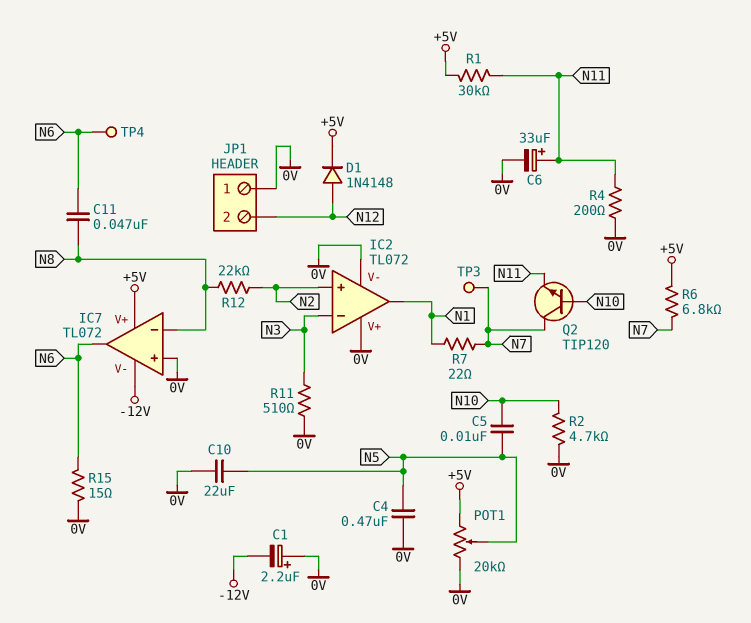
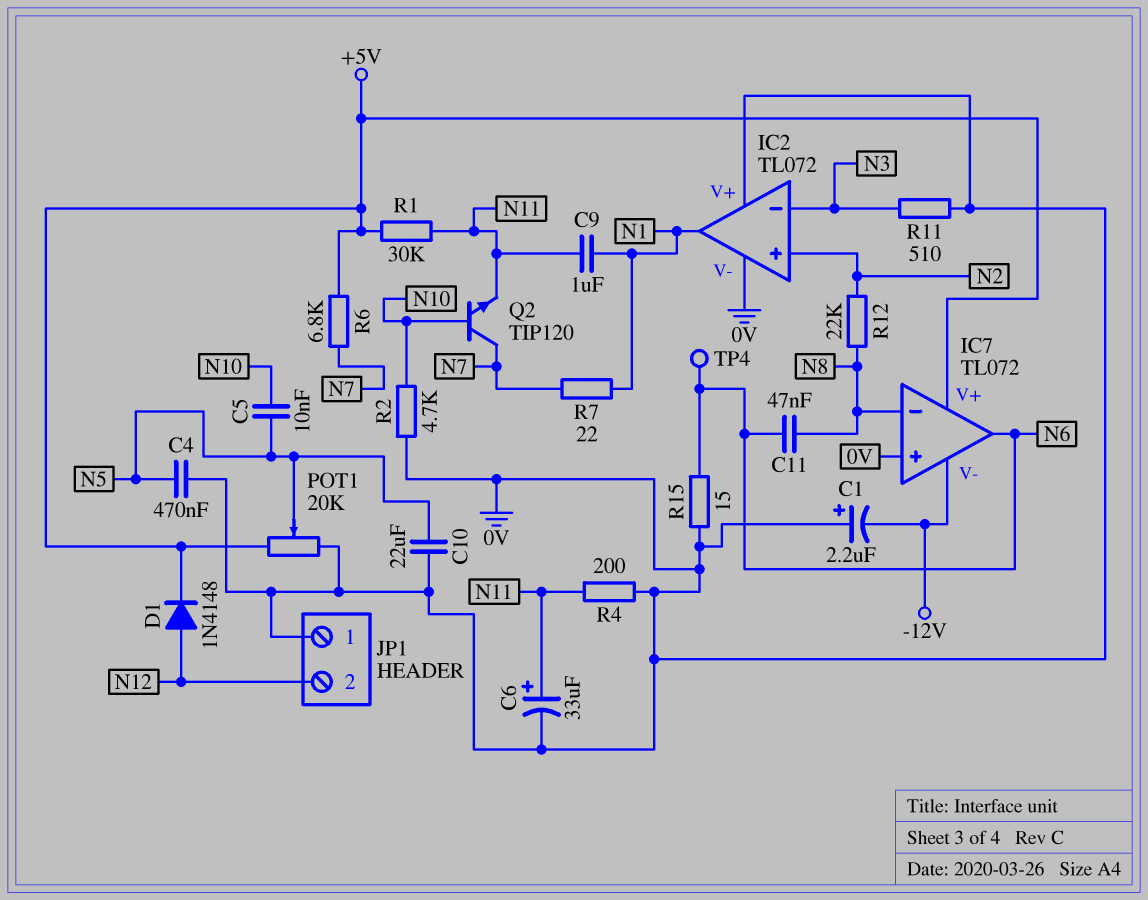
C9: none -> 1uF (N1, N11)
TP3: test point (N7) -> none

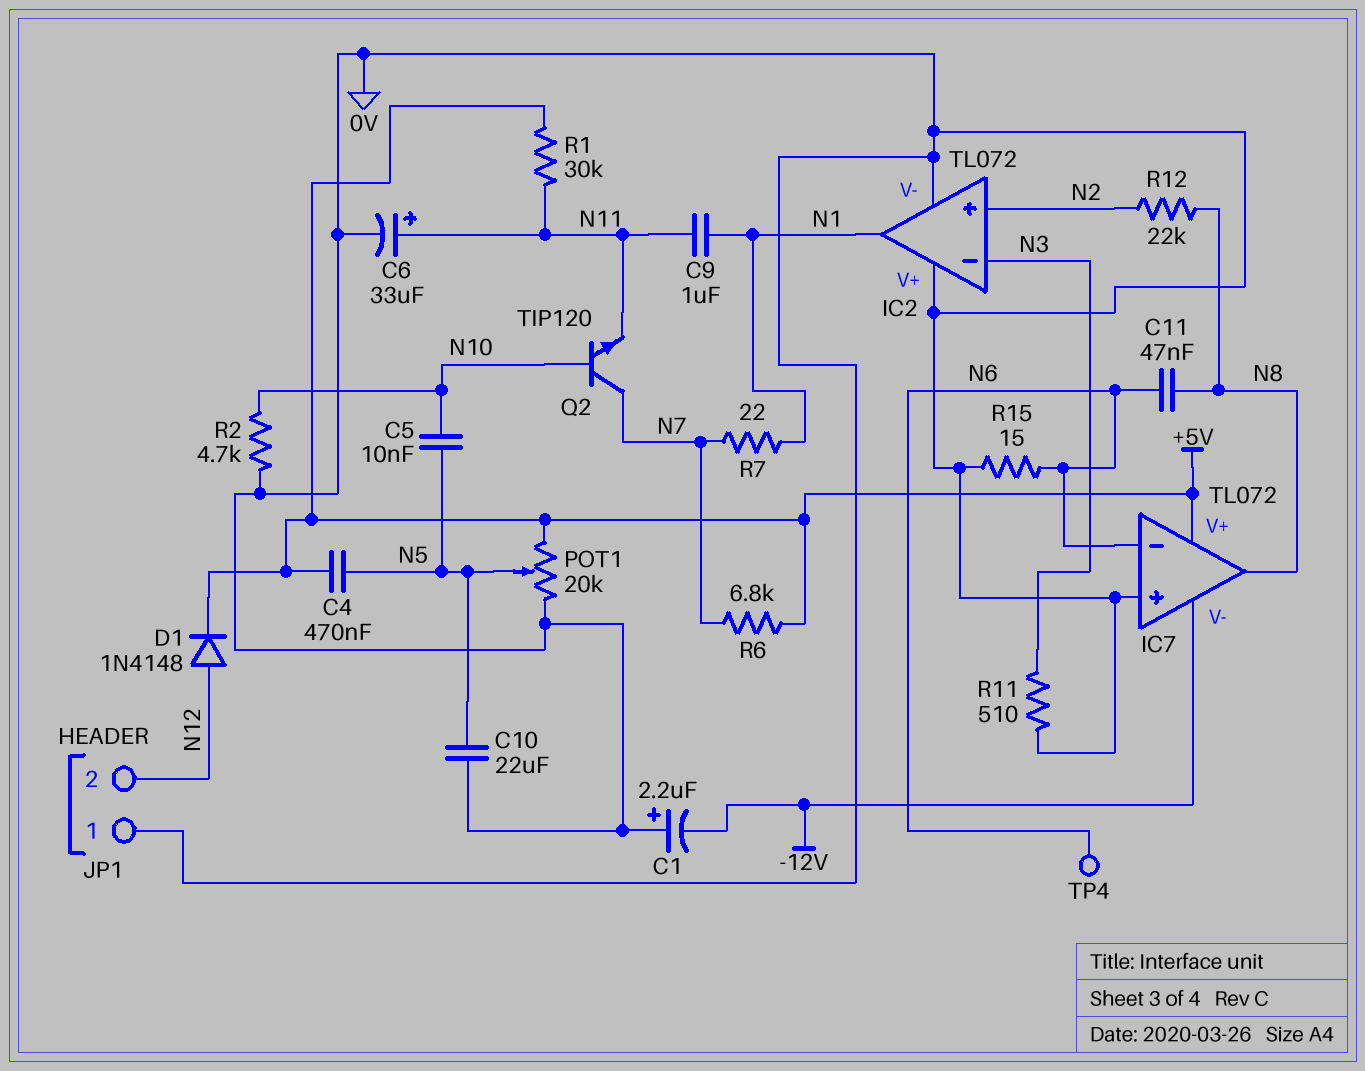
C4: 470nF (0V, N5) -> 470nF (+5V, N5)
IC7 pin in-: N8 -> N6
IC7 pin out: N6 -> N8
R4: 200 (0V, N11) -> none

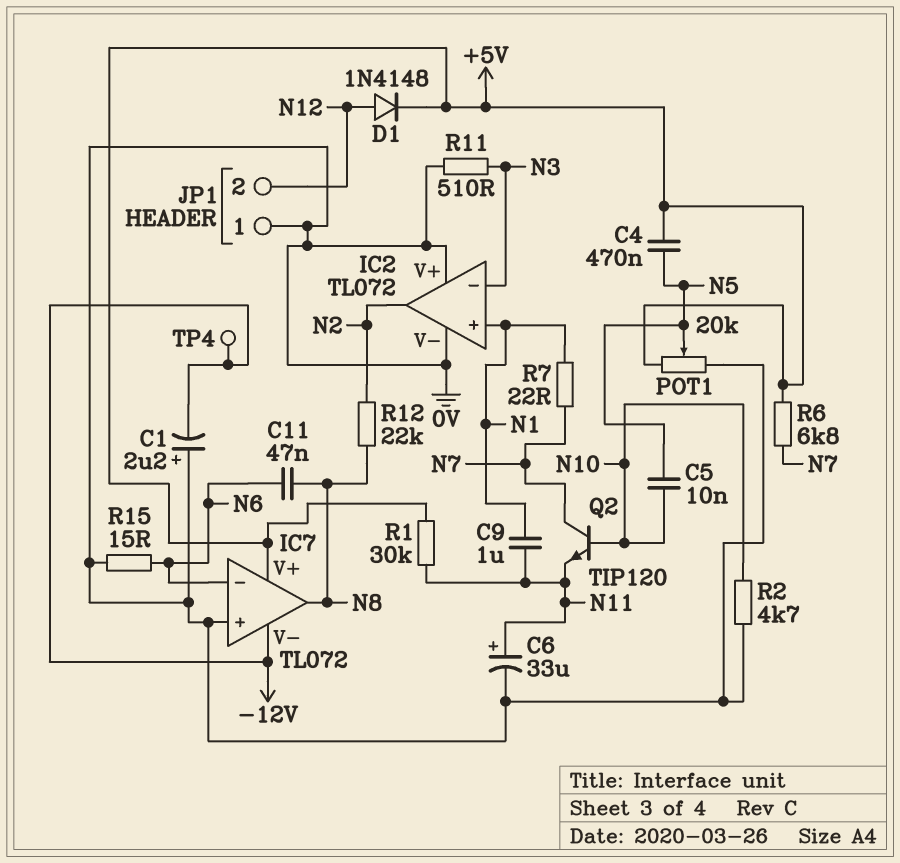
C10: 22uF (0V, N5) -> none
IC2 pin in+: N2 -> N1
IC2 pin out: N1 -> N2
TP4: test point (N6) -> test point (-12V)

